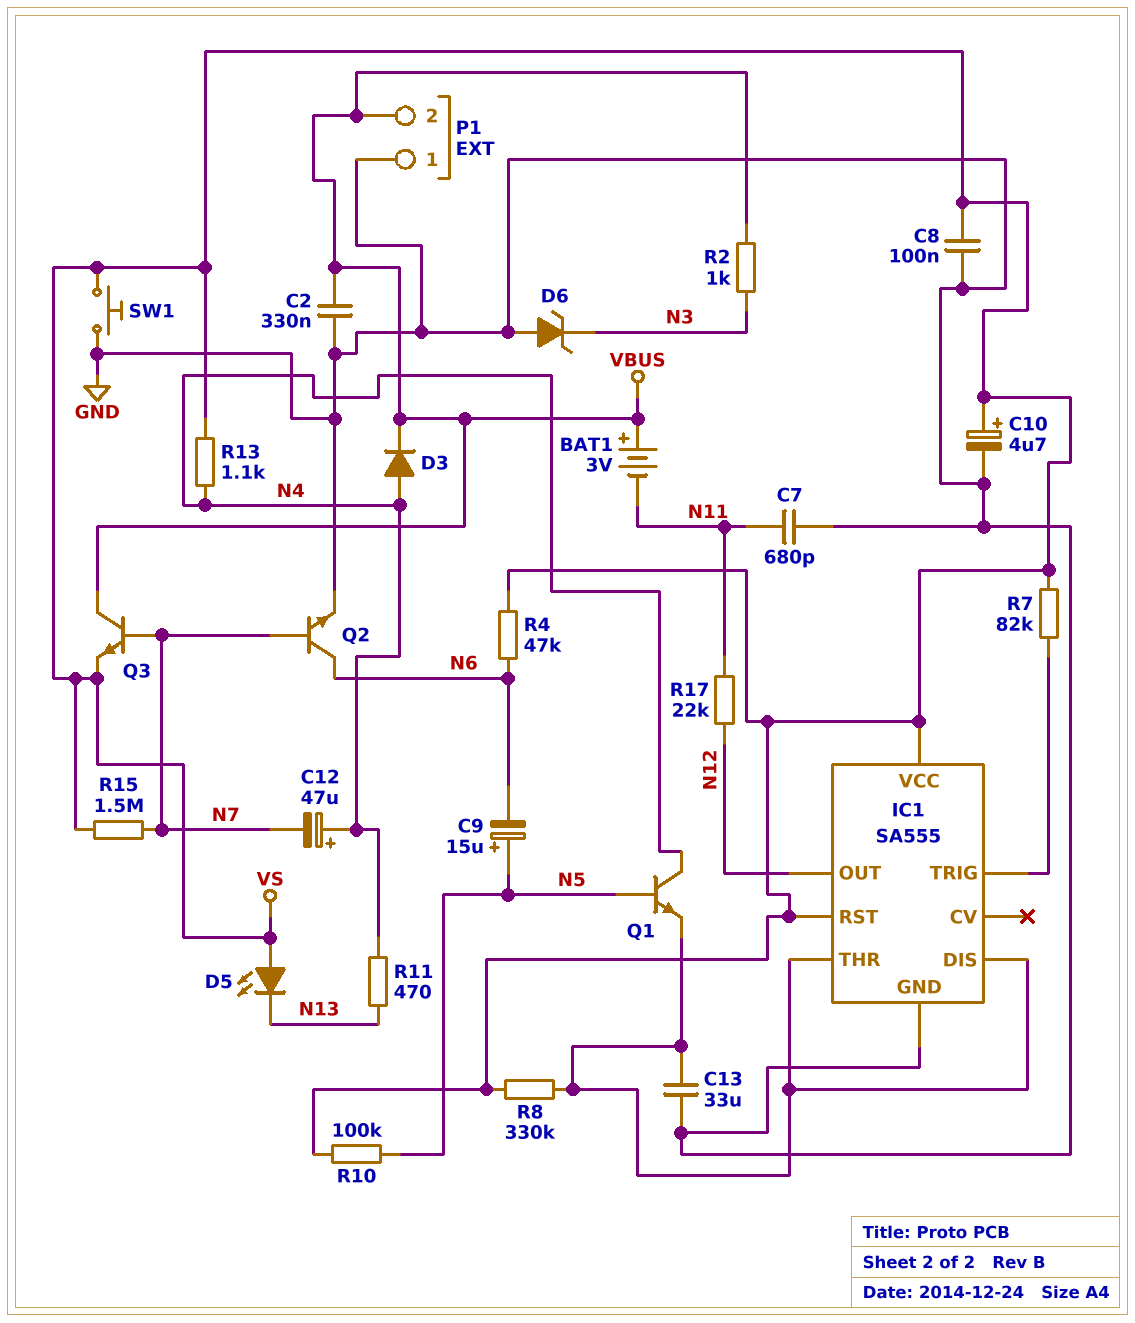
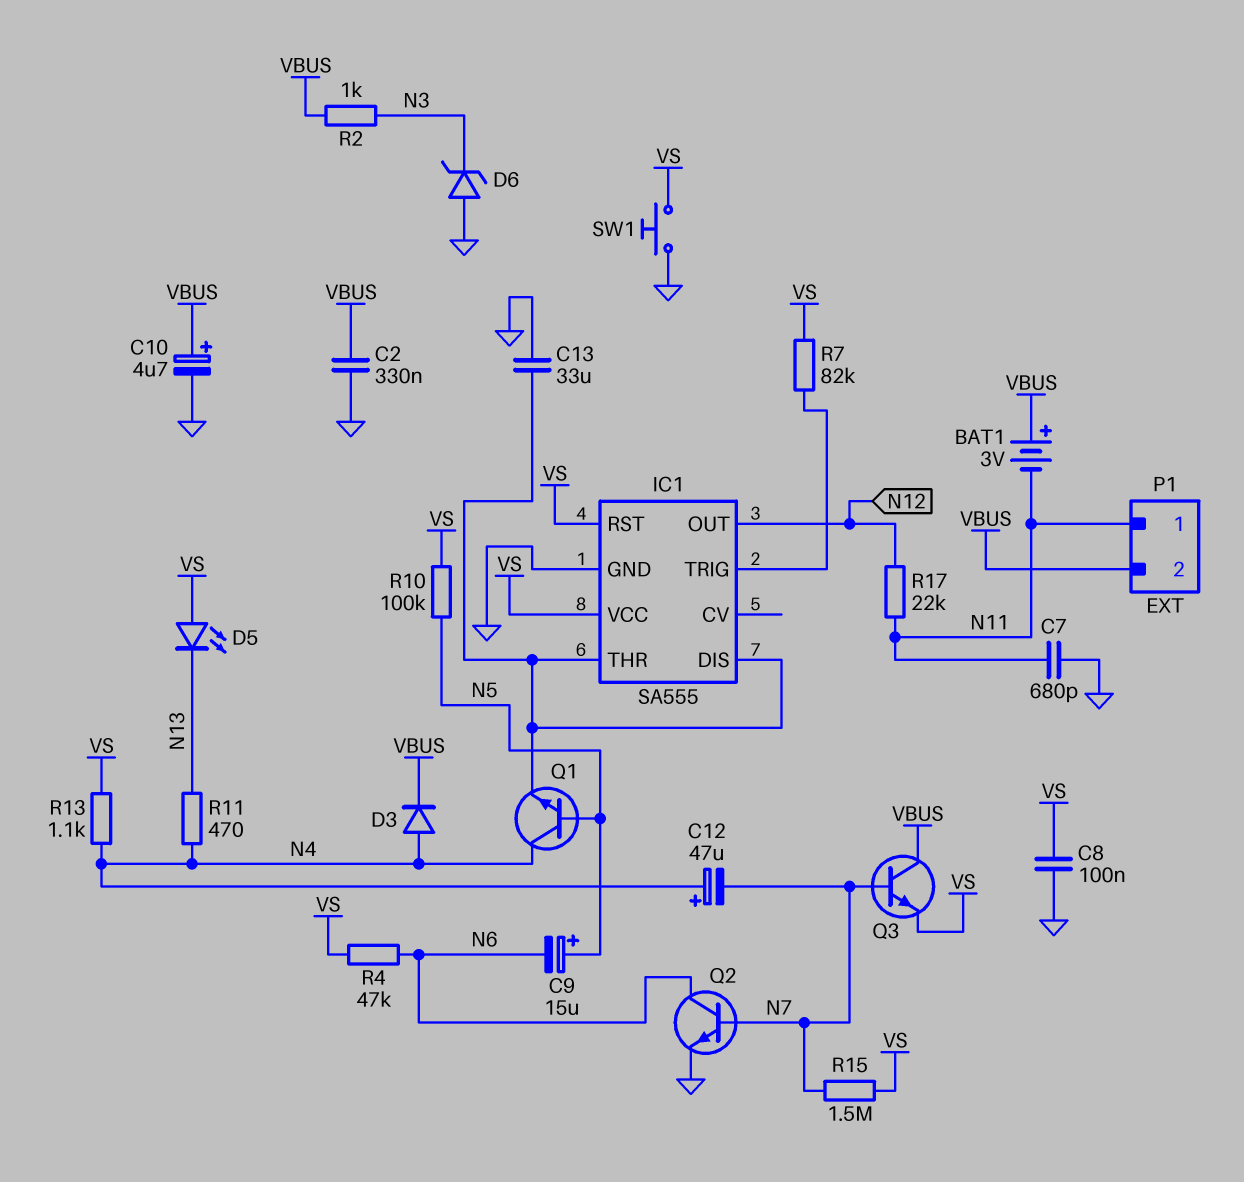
C10: 4.7uF (plus VS, minus GND) -> 4.7uF (plus VBUS, minus GND)
P1 pin 1: GND -> N11
R8: 330k (IC1/DIS, VS) -> none

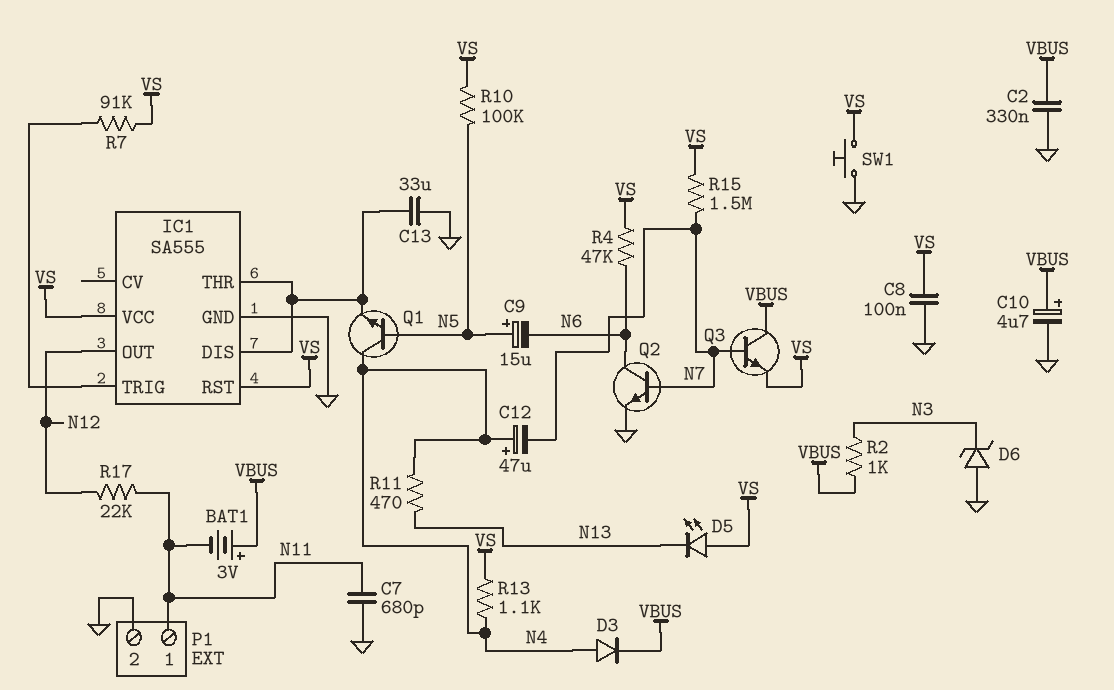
P1 pin 2: VBUS -> GND
R7: 82k (IC1/TRIG, VS) -> 91k (IC1/TRIG, VS)

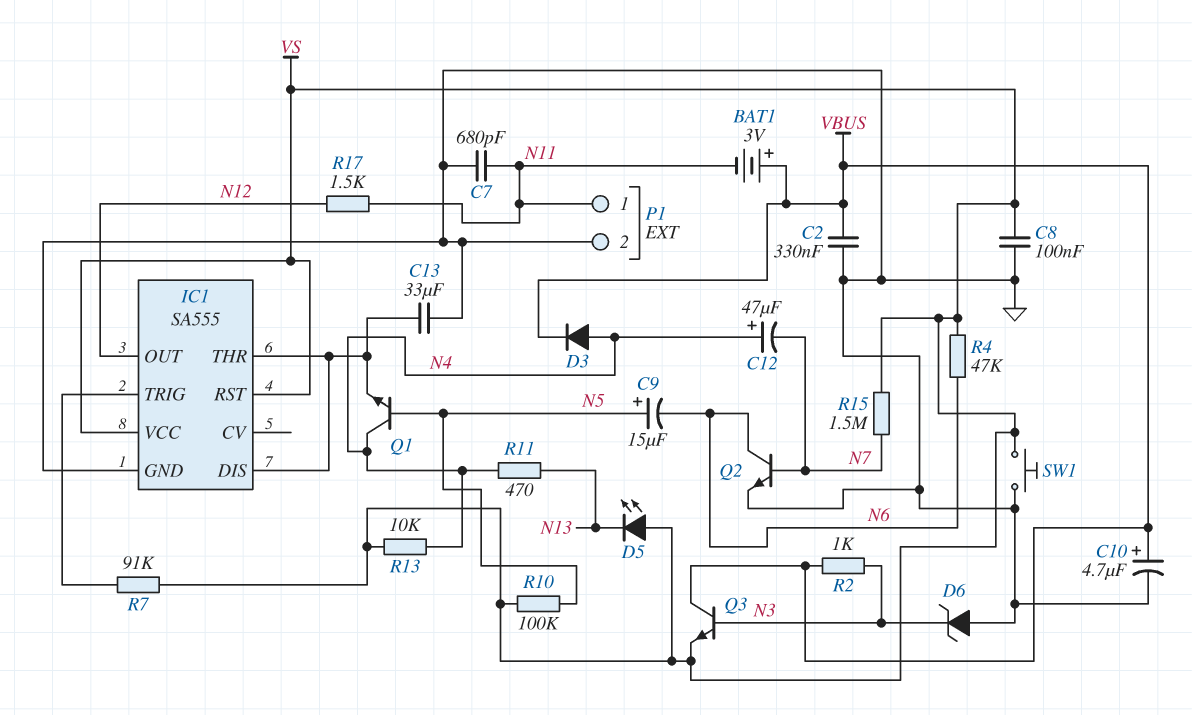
Q3: NPN (B N7, C VBUS, E VS) -> NPN (B N3, C VBUS, E VS)
R13: 1.1k (N4, VS) -> 10k (N4, VS)
R17: 22k (N11, N12) -> 1.5k (N11, N12)

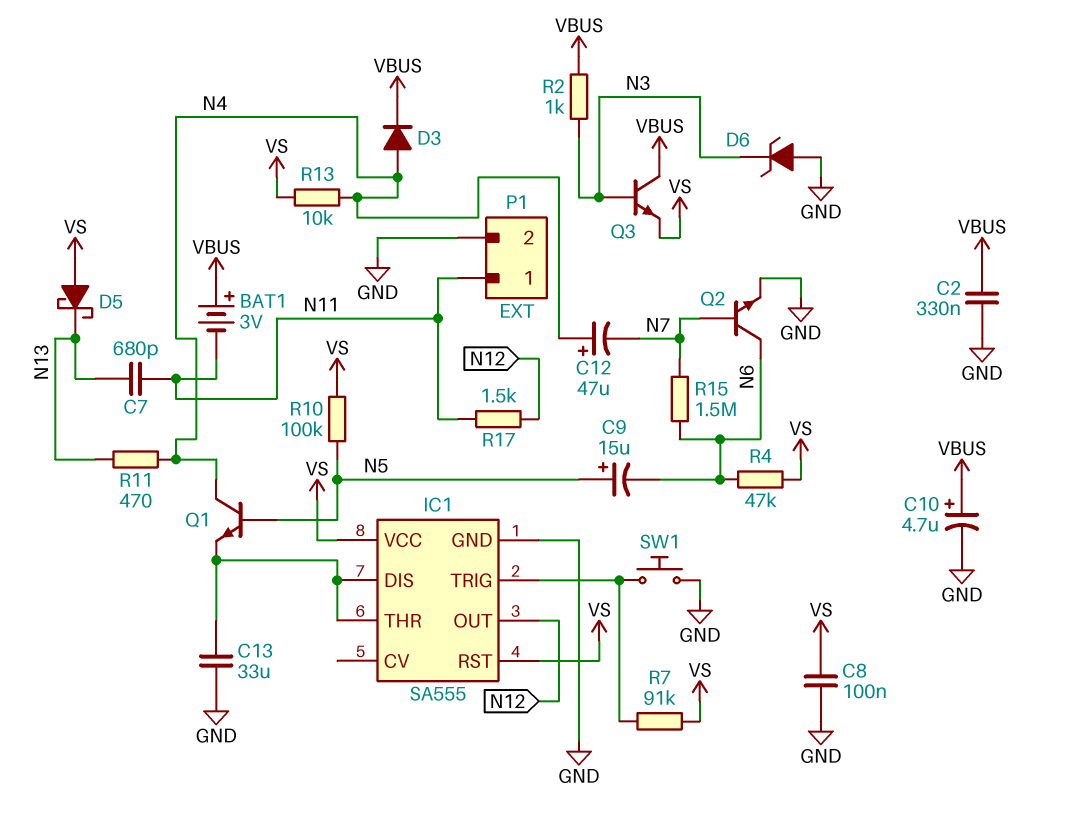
C7: 680pF (GND, N11) -> 680pF (N11, N13)
D5: LED (A VS, K N13) -> schottky (A VS, K N13)
R15: 1.5M (N7, VS) -> 1.5M (N6, N7)
SW1: button (GND, VS) -> button (GND, IC1/TRIG)

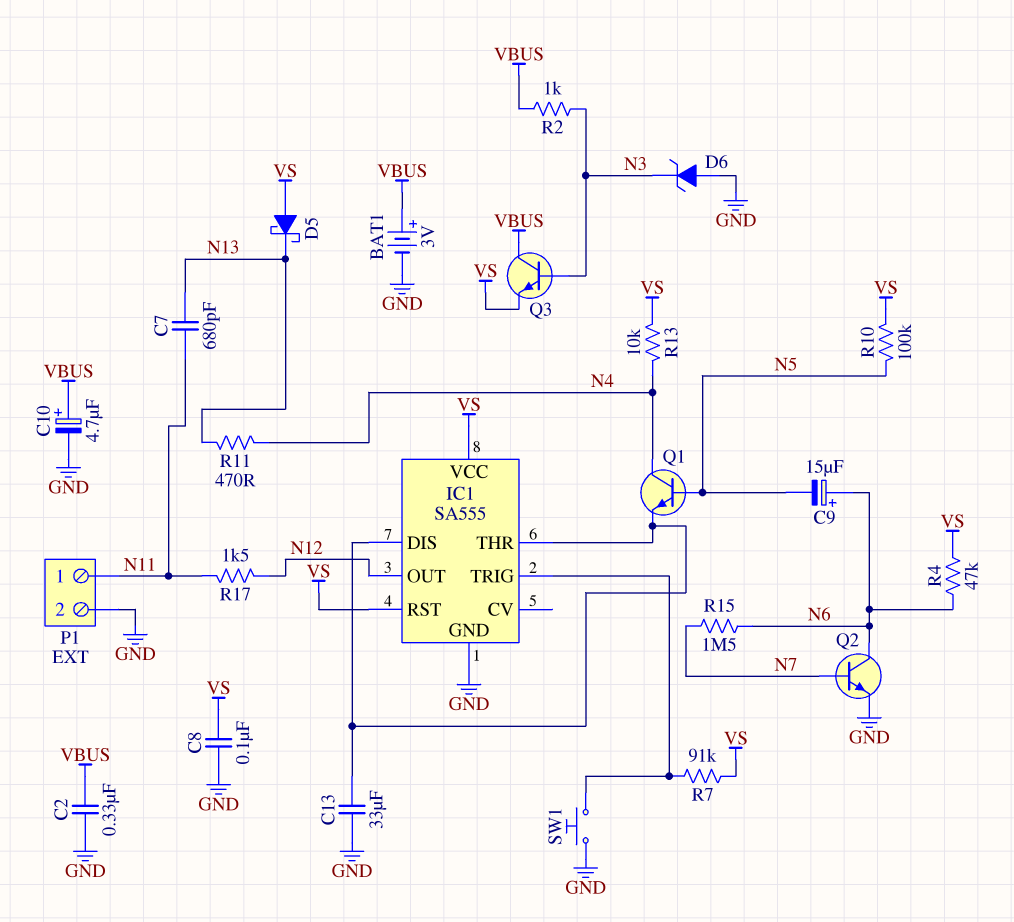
BAT1: 3V (plus VBUS, minus N11) -> 3V (plus VBUS, minus GND)
C9: 15uF (plus N5, minus N6) -> 15uF (plus N6, minus N5)
C12: 47uF (plus N4, minus N7) -> none
D3: diode (A N4, K VBUS) -> none

